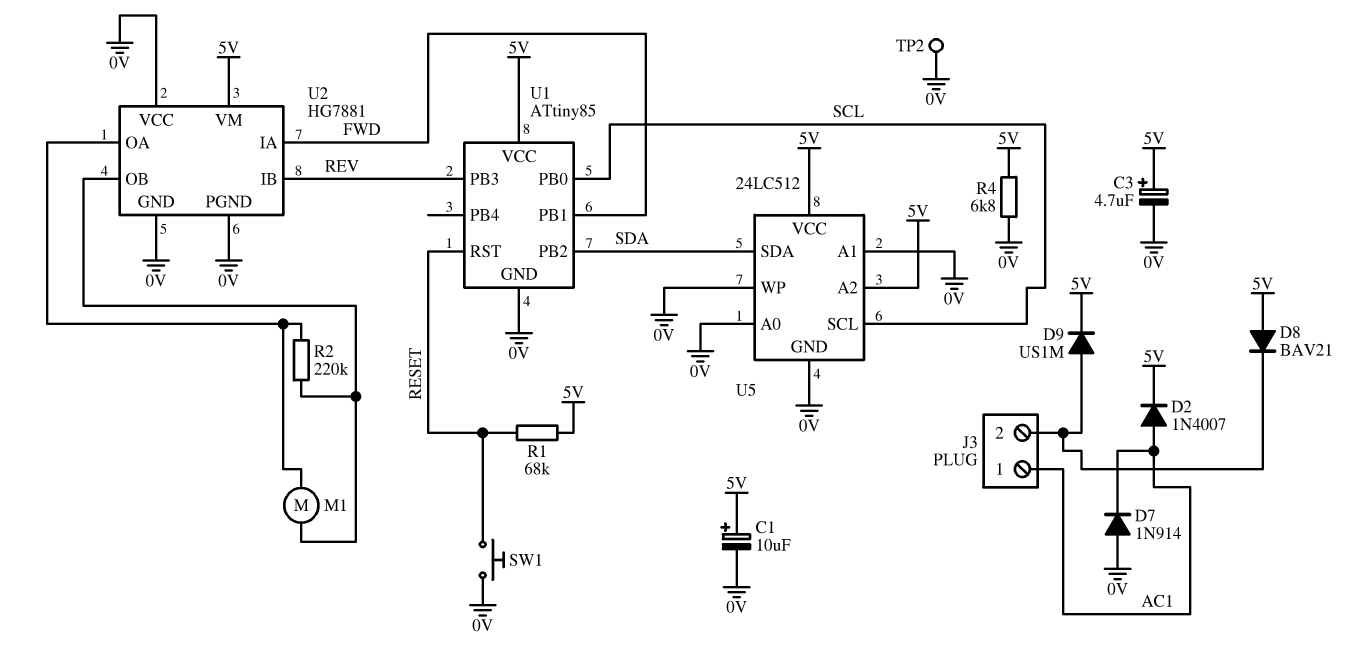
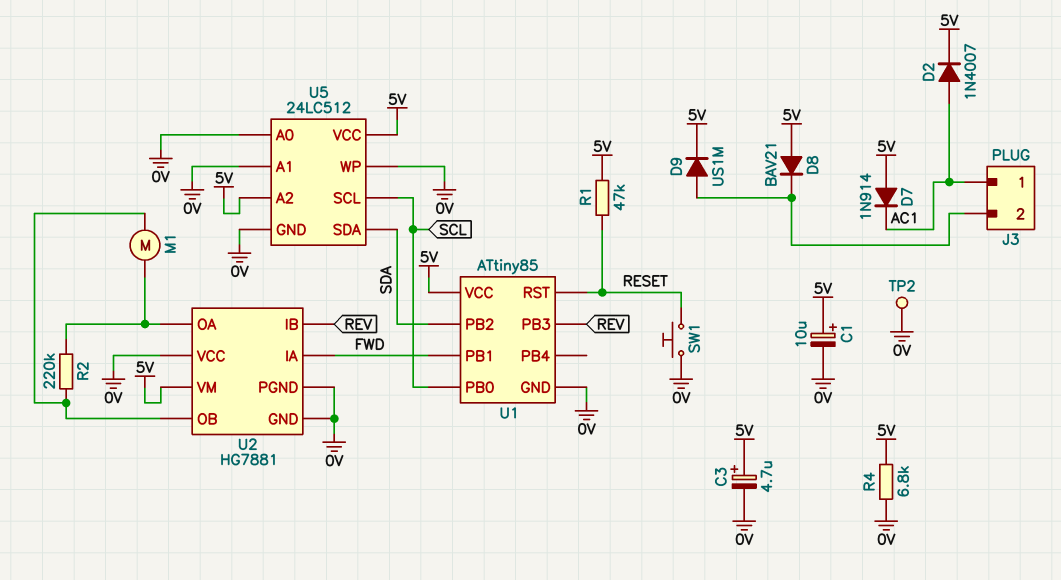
D7: diode 1N914 (A 0V, K AC1) -> diode 1N914 (A 5V, K AC1)
R1: 68k (5V, RESET) -> 47k (5V, RESET)

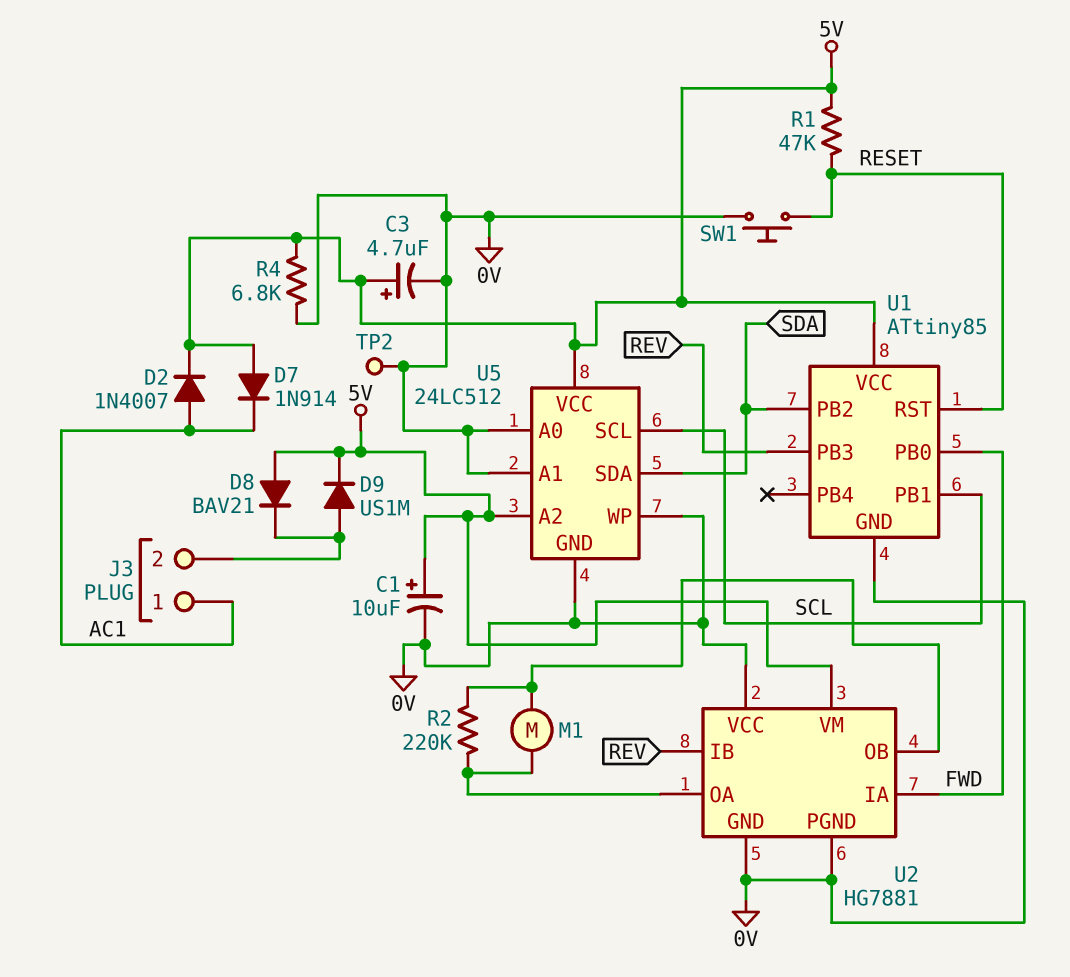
U1 pin PB0: SCL -> FWD
U1 pin PB1: FWD -> SCL

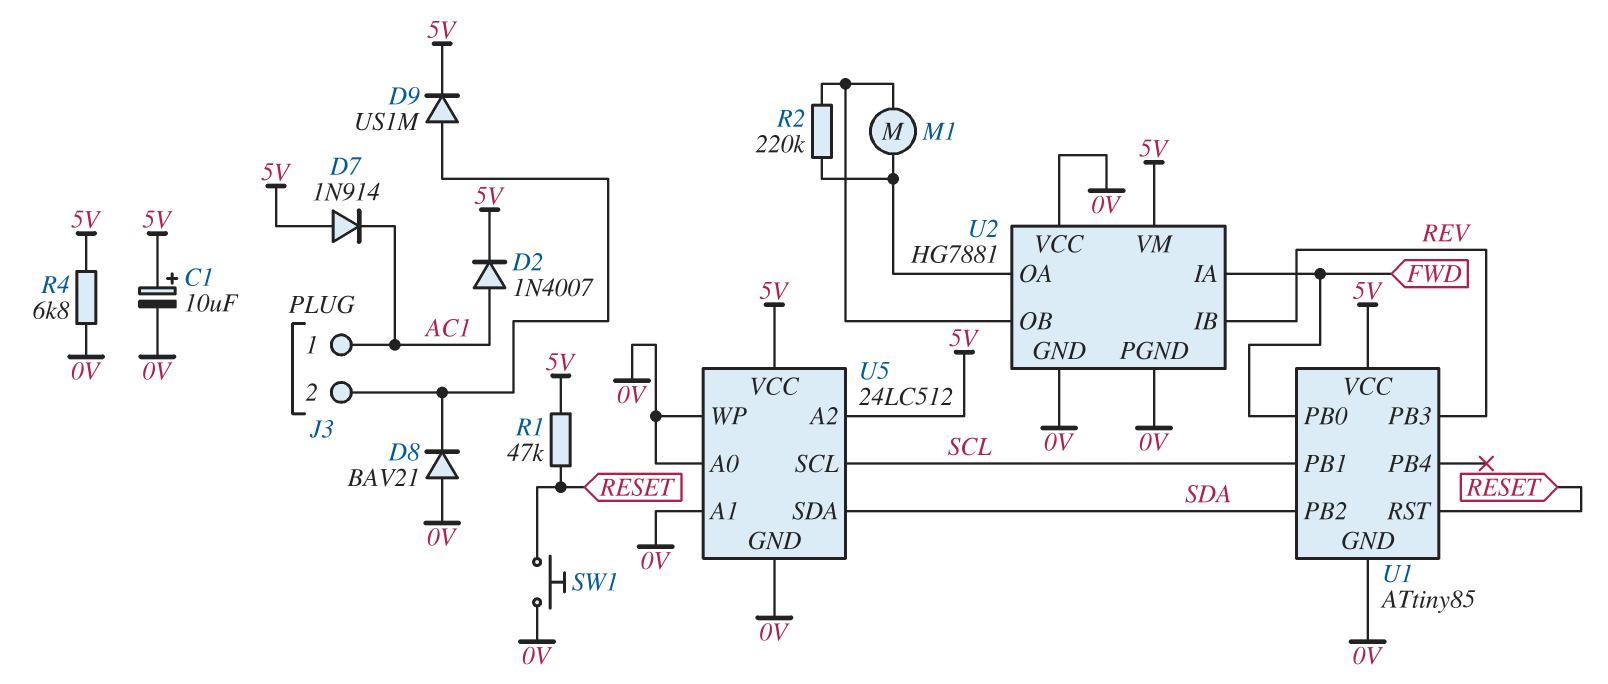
C3: 4.7uF (plus 5V, minus 0V) -> none
D8: diode BAV21 (A 5V, K J3/2) -> diode BAV21 (A 0V, K J3/2)
TP2: test point (0V) -> none

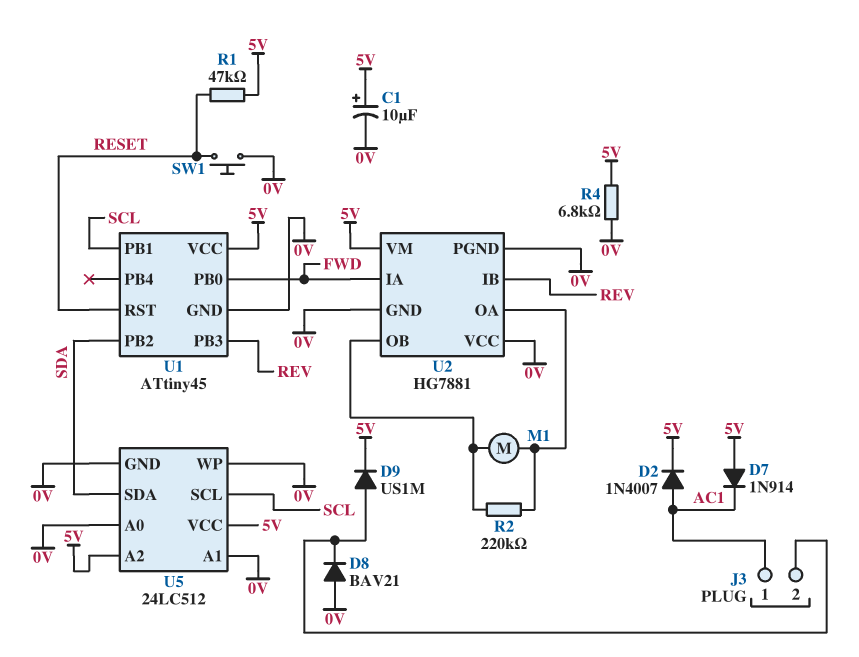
U1: ATtiny85 -> ATtiny45

